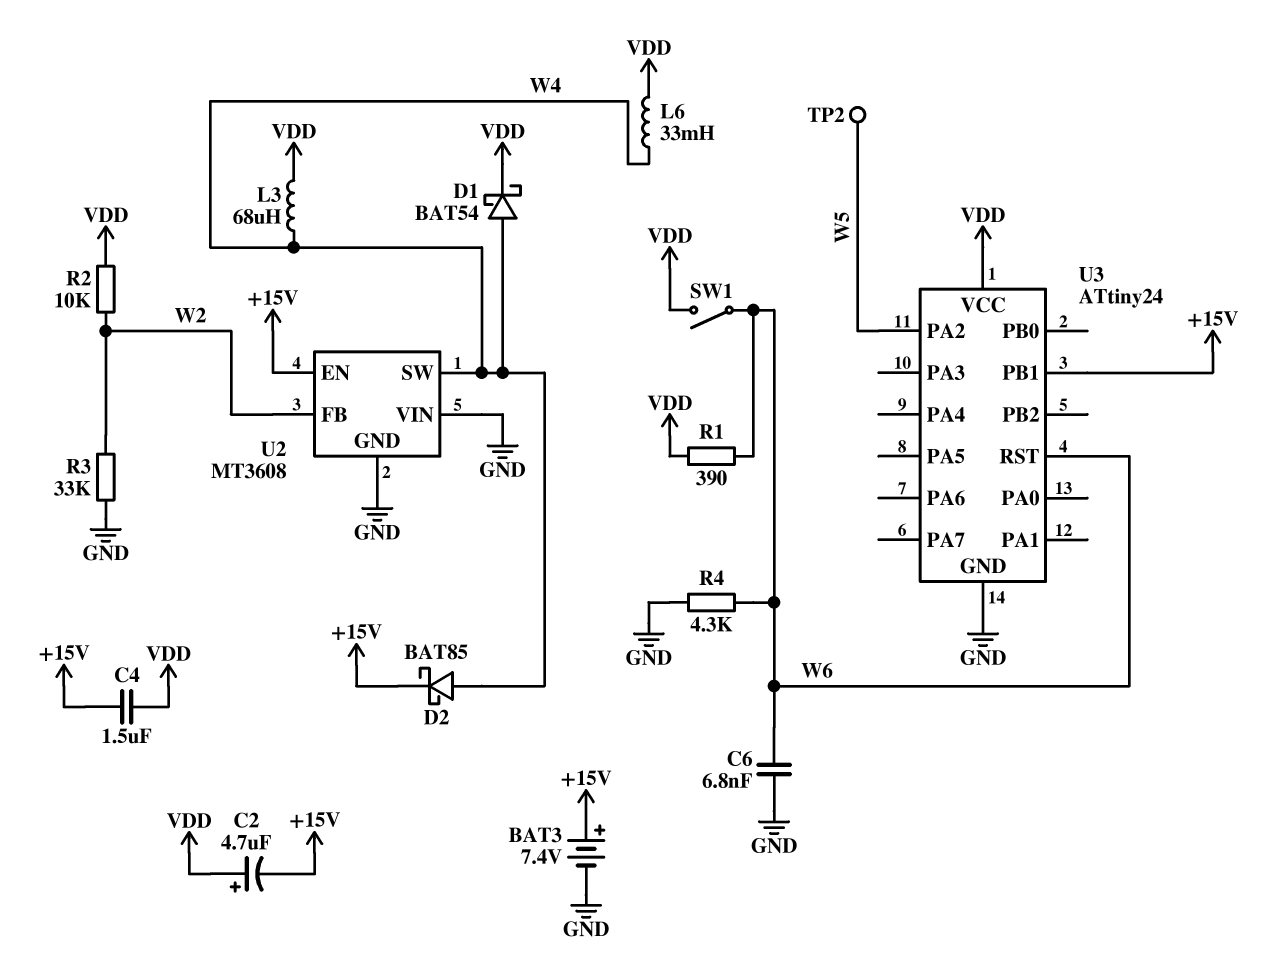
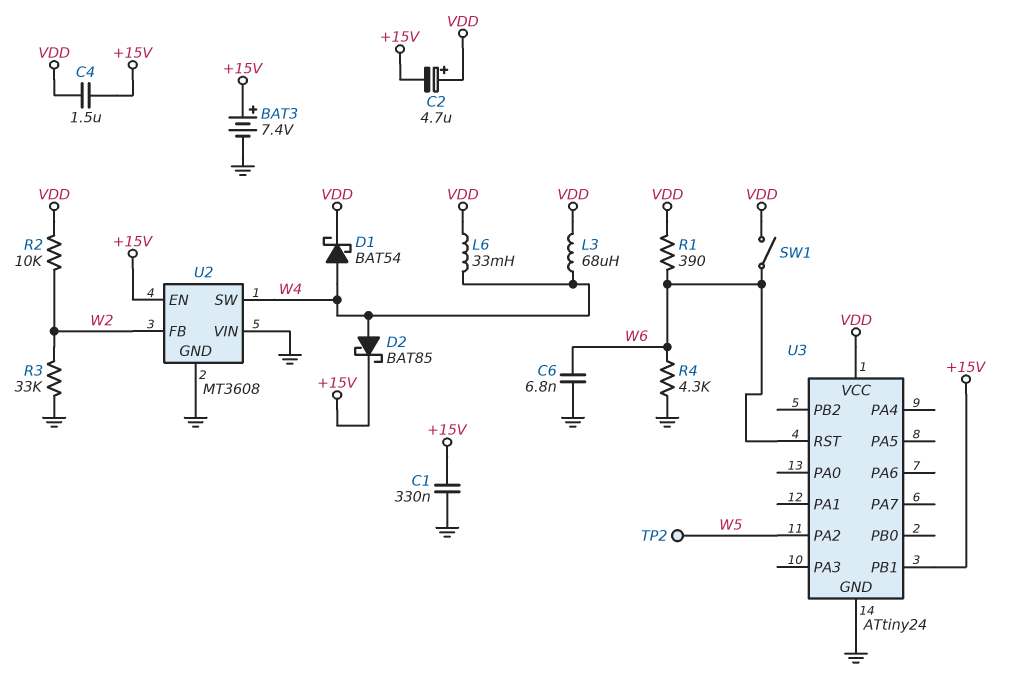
C1: none -> 330nF (+15V, GND)

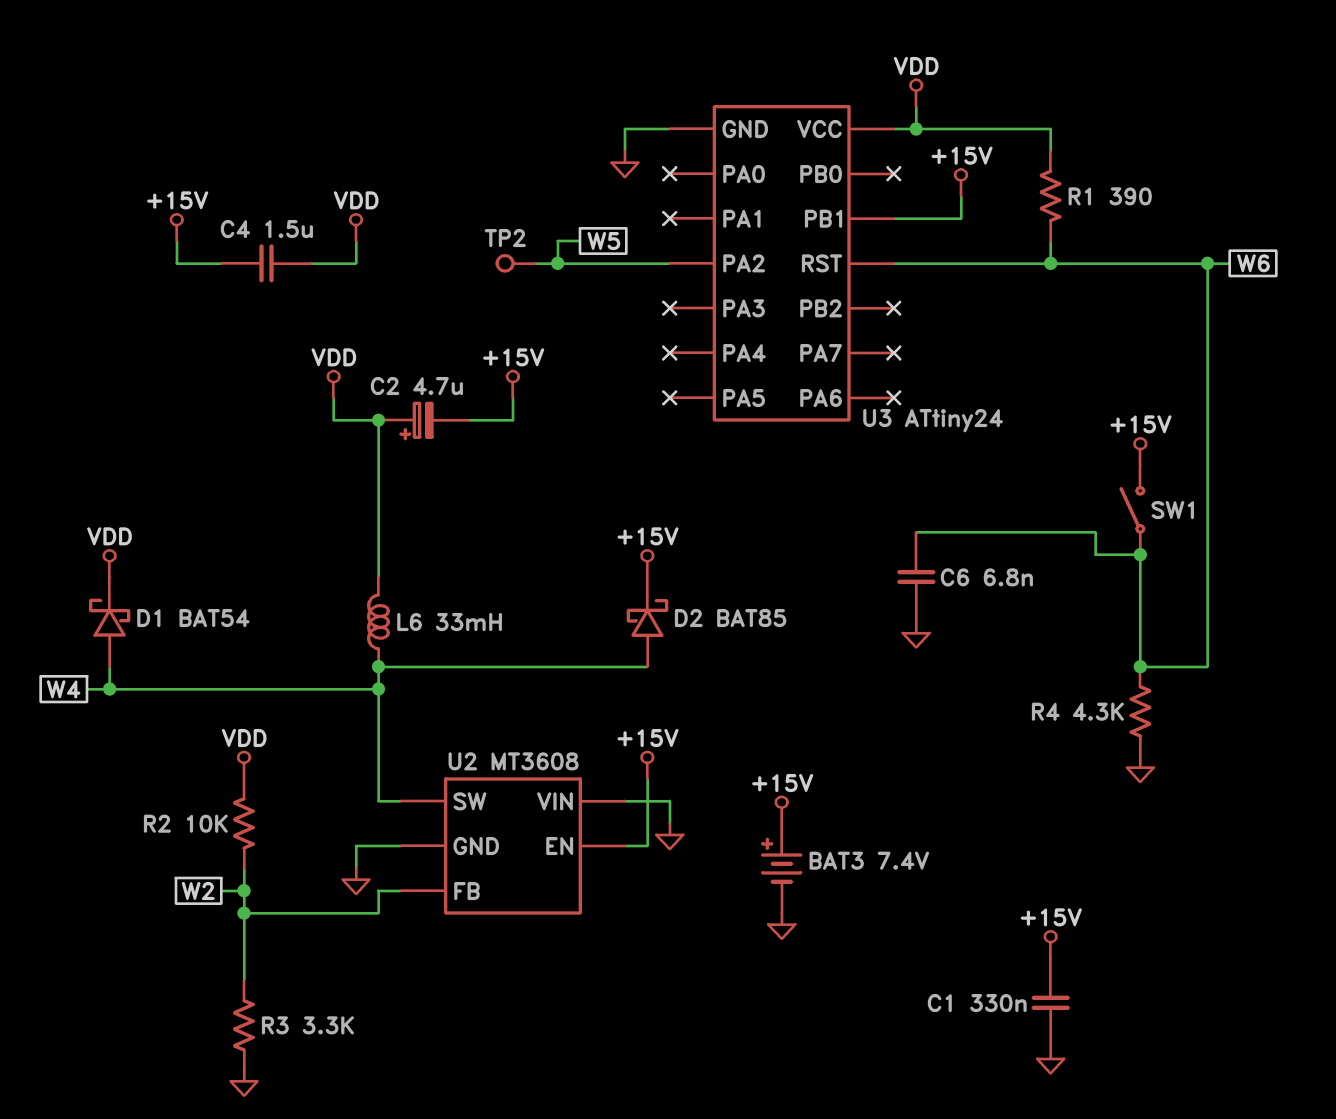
L3: 68uH (VDD, W4) -> none
R3: 33k (GND, W2) -> 3.3k (GND, W2)
SW1: switch (VDD, W6) -> switch (+15V, W6)

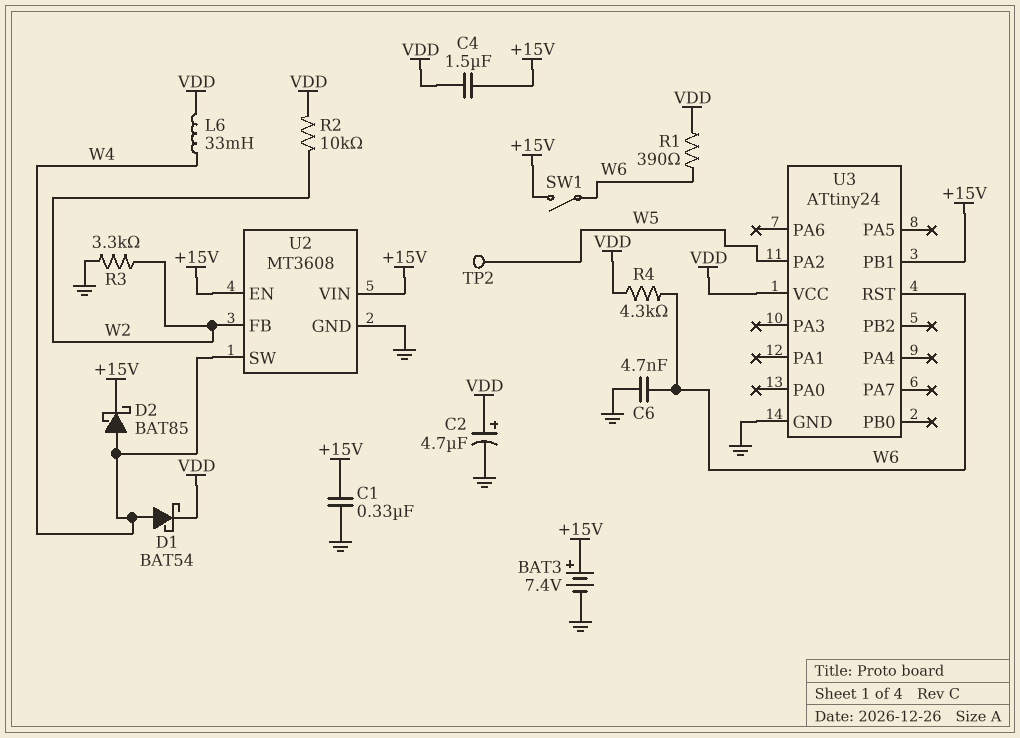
C2: 4.7uF (plus VDD, minus +15V) -> 4.7uF (plus VDD, minus GND)
C6: 6.8nF (GND, W6) -> 4.7nF (GND, W6)
R4: 4.3k (GND, W6) -> 4.3k (VDD, W6)
U2 pin VIN: GND -> +15V

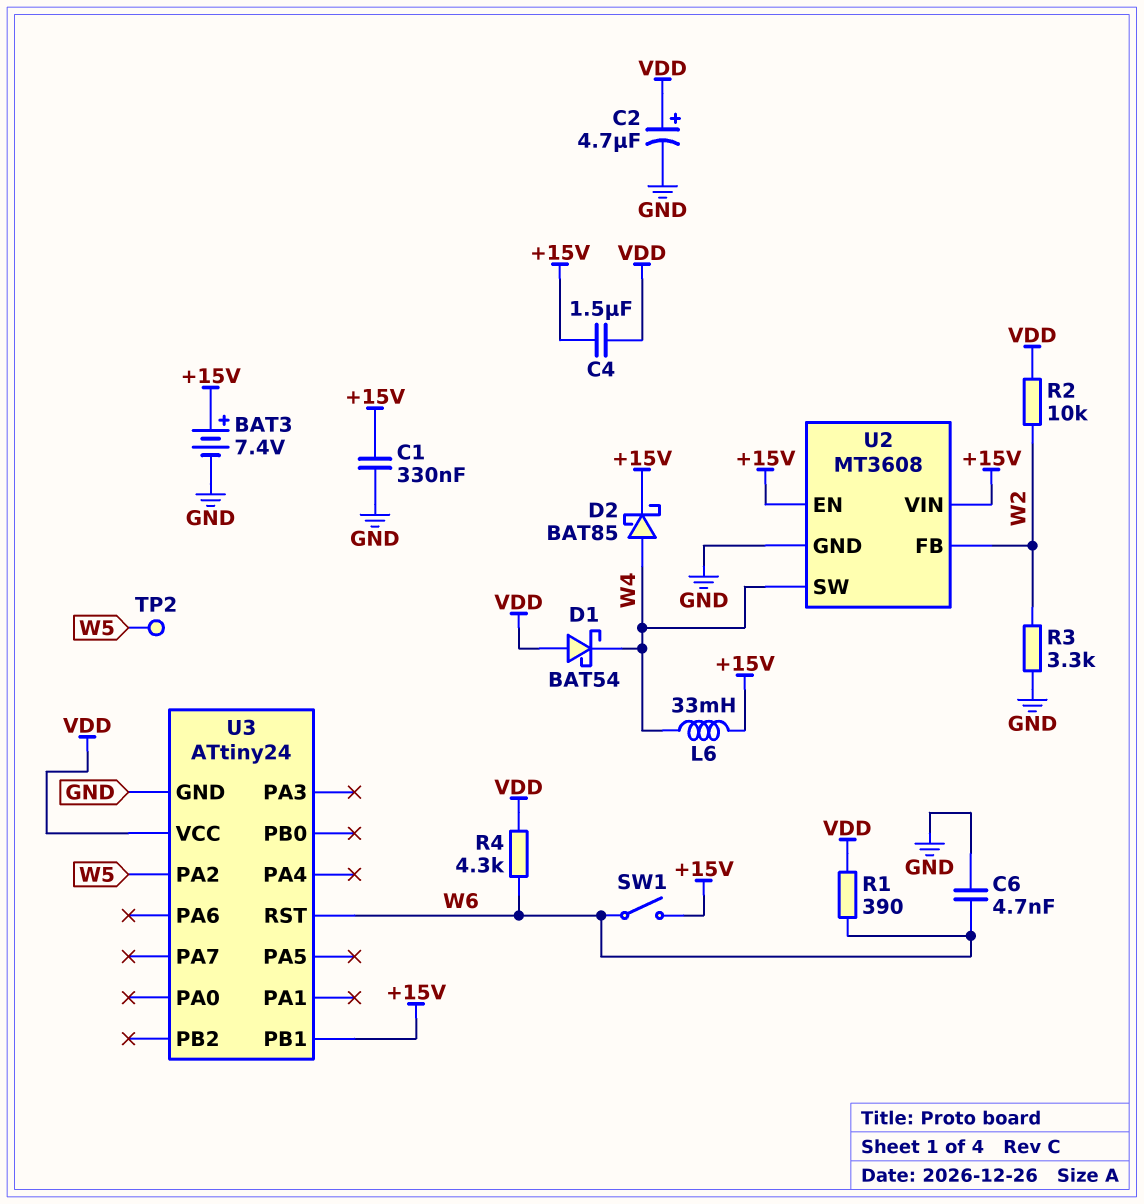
D1: schottky BAT54 (A W4, K VDD) -> schottky BAT54 (A VDD, K W4)
L6: 33mH (VDD, W4) -> 33mH (+15V, W4)

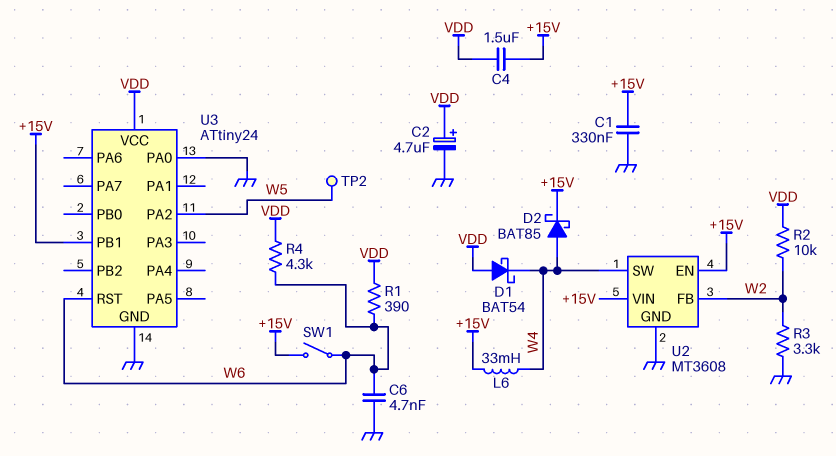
BAT3: 7.4V (plus +15V, minus GND) -> none
U3 pin PA0: none -> GND

